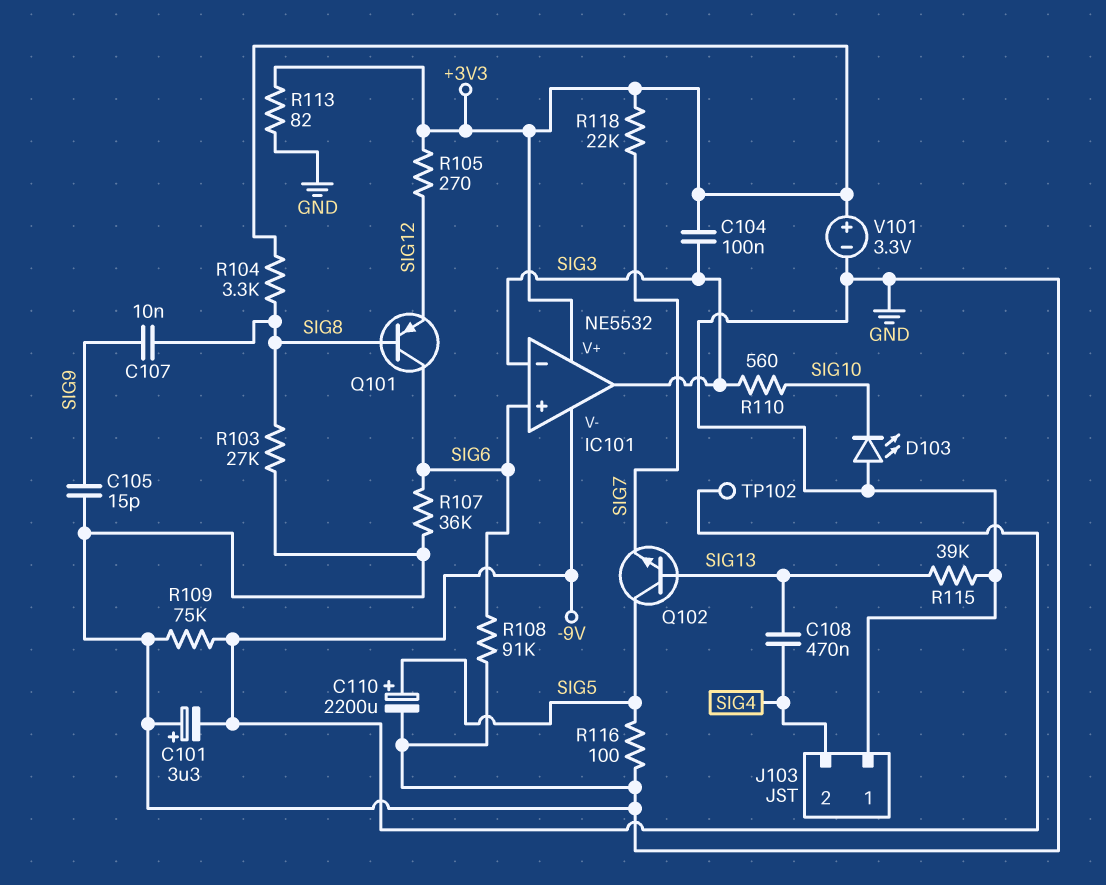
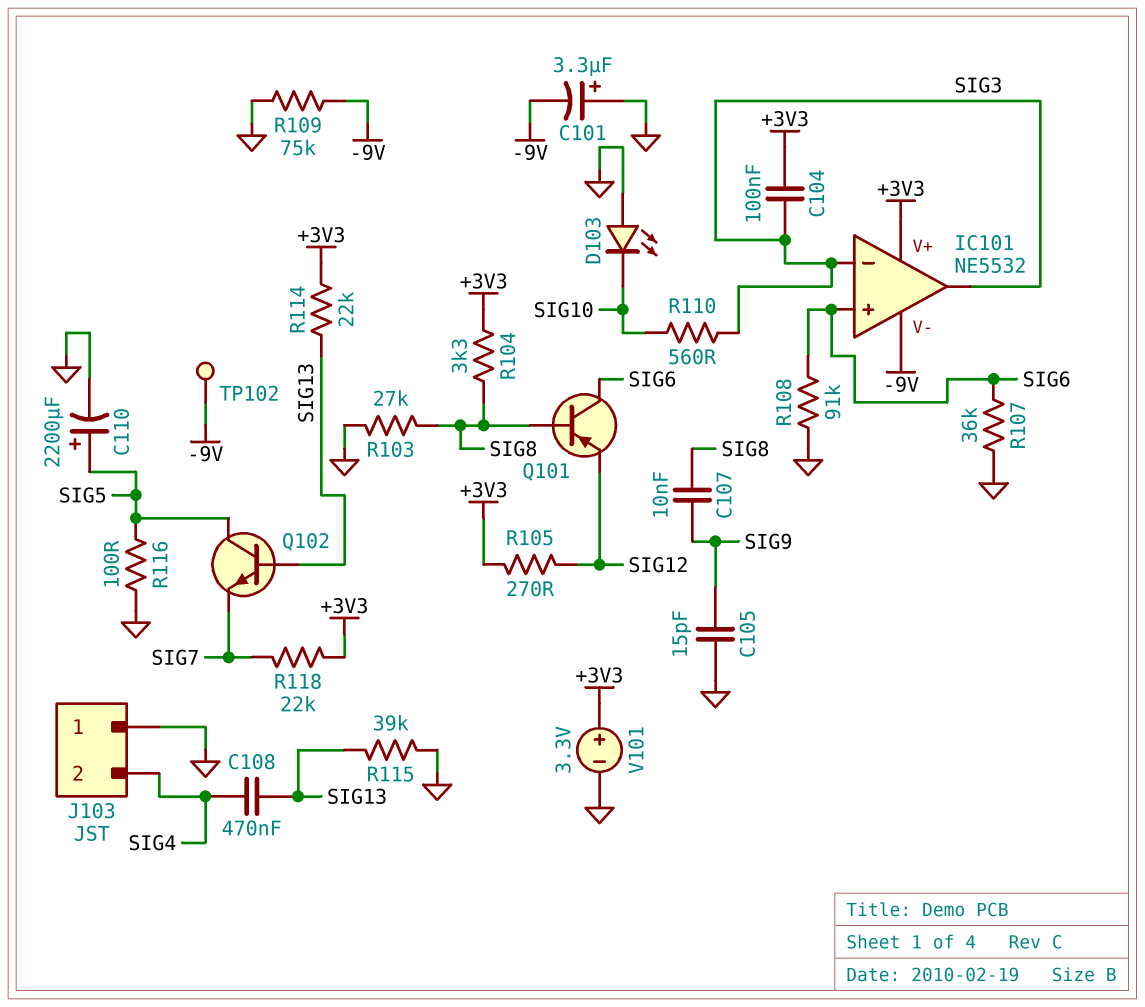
R113: 82 (+3V3, GND) -> none
R114: none -> 22k (+3V3, SIG13)

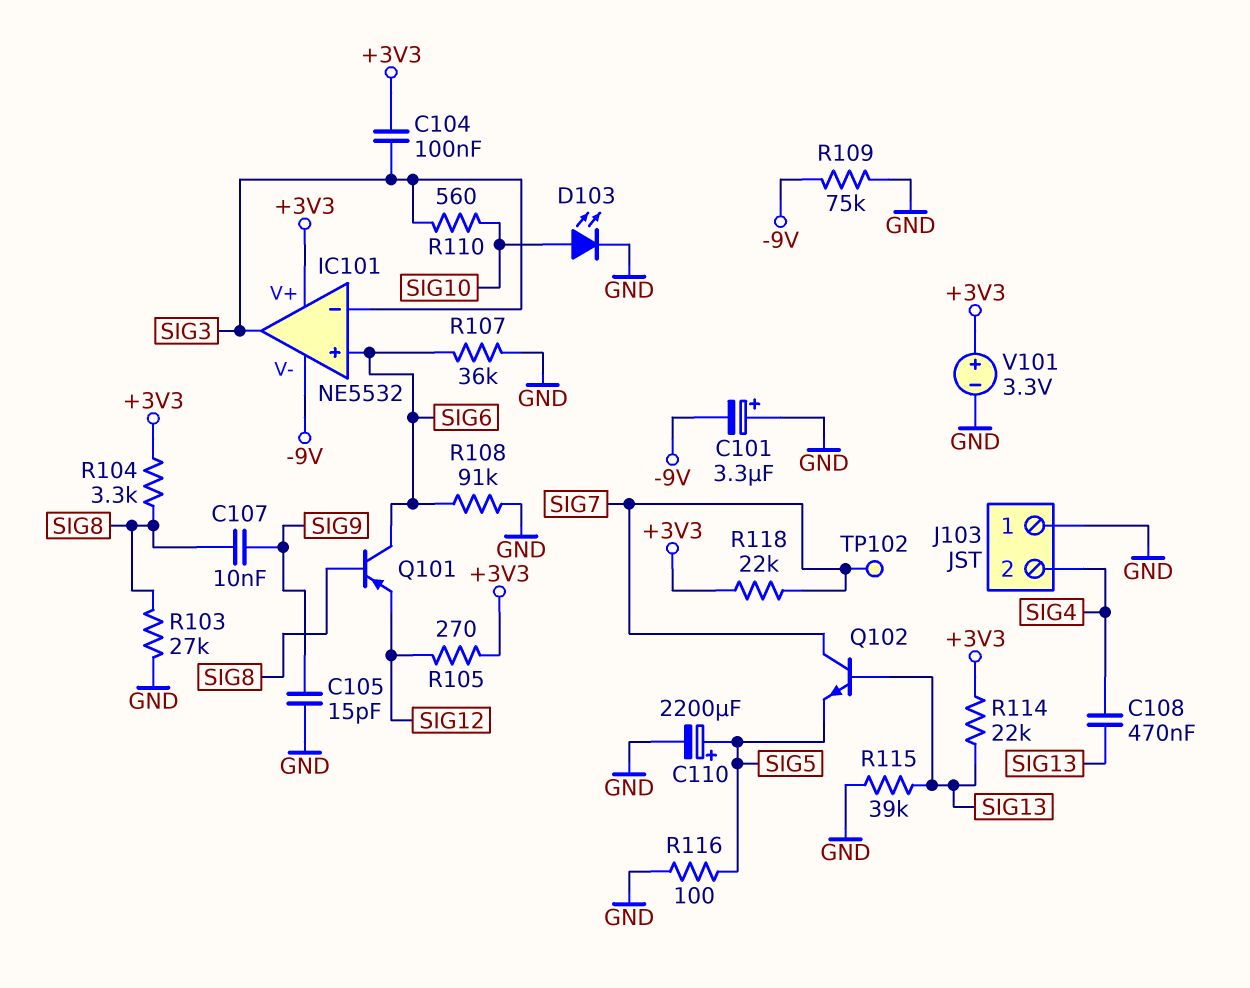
D103: LED (A GND, K SIG10) -> LED (A SIG10, K GND)
Q102: NPN (B SIG13, C SIG5, E SIG7) -> NPN (B SIG13, C SIG7, E SIG5)
TP102: test point (-9V) -> test point (SIG7)

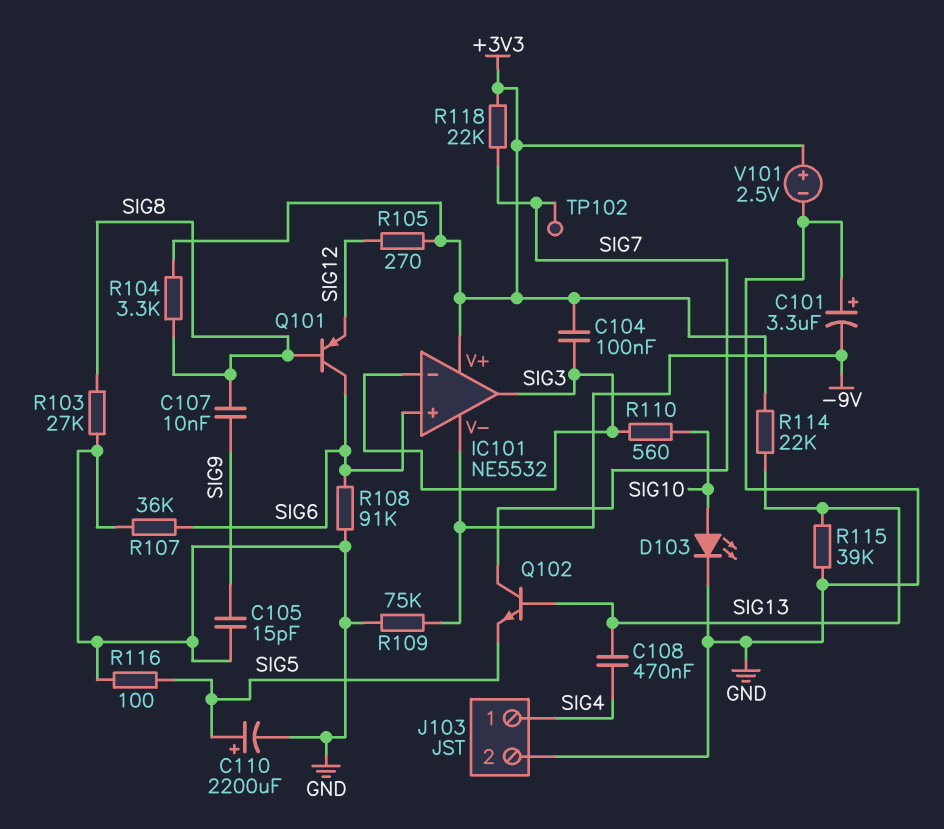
J103 pin 1: GND -> SIG4
J103 pin 2: SIG4 -> GND
V101: 3.3V (plus +3V3, minus GND) -> 2.5V (plus +3V3, minus GND)

